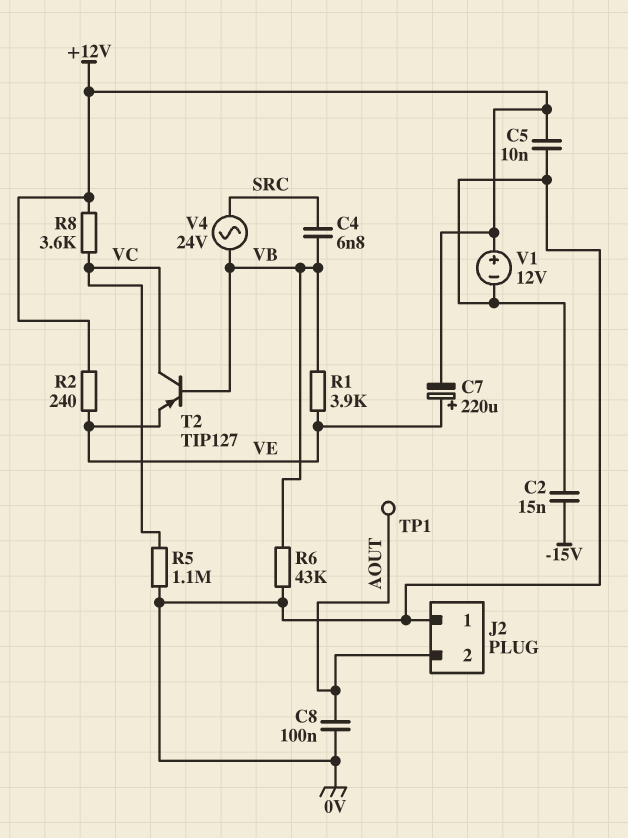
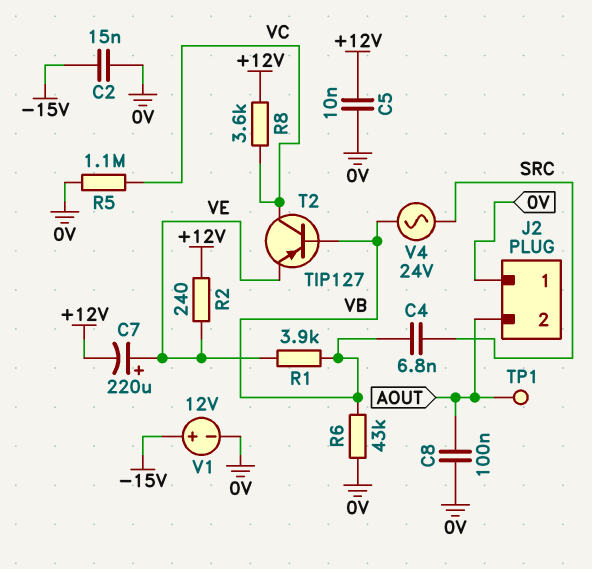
V1: 12V (plus +12V, minus 0V) -> 12V (plus -15V, minus 0V)

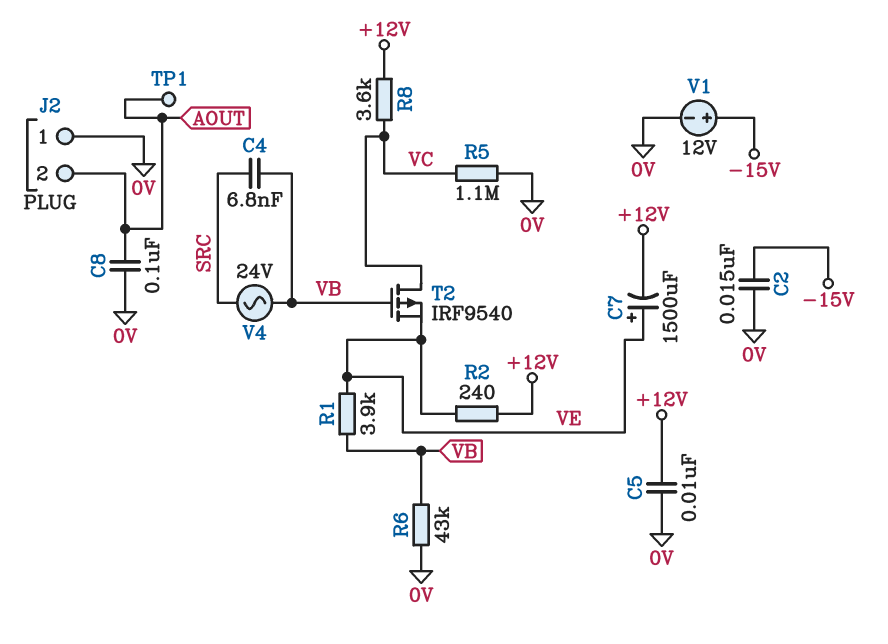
C7: 220uF (plus VE, minus +12V) -> 1500uF (plus VE, minus +12V)
T2: PNP TIP127 (B VB, C VC, E VE) -> PMOS IRF9540 (G VB, D VC, S VE)

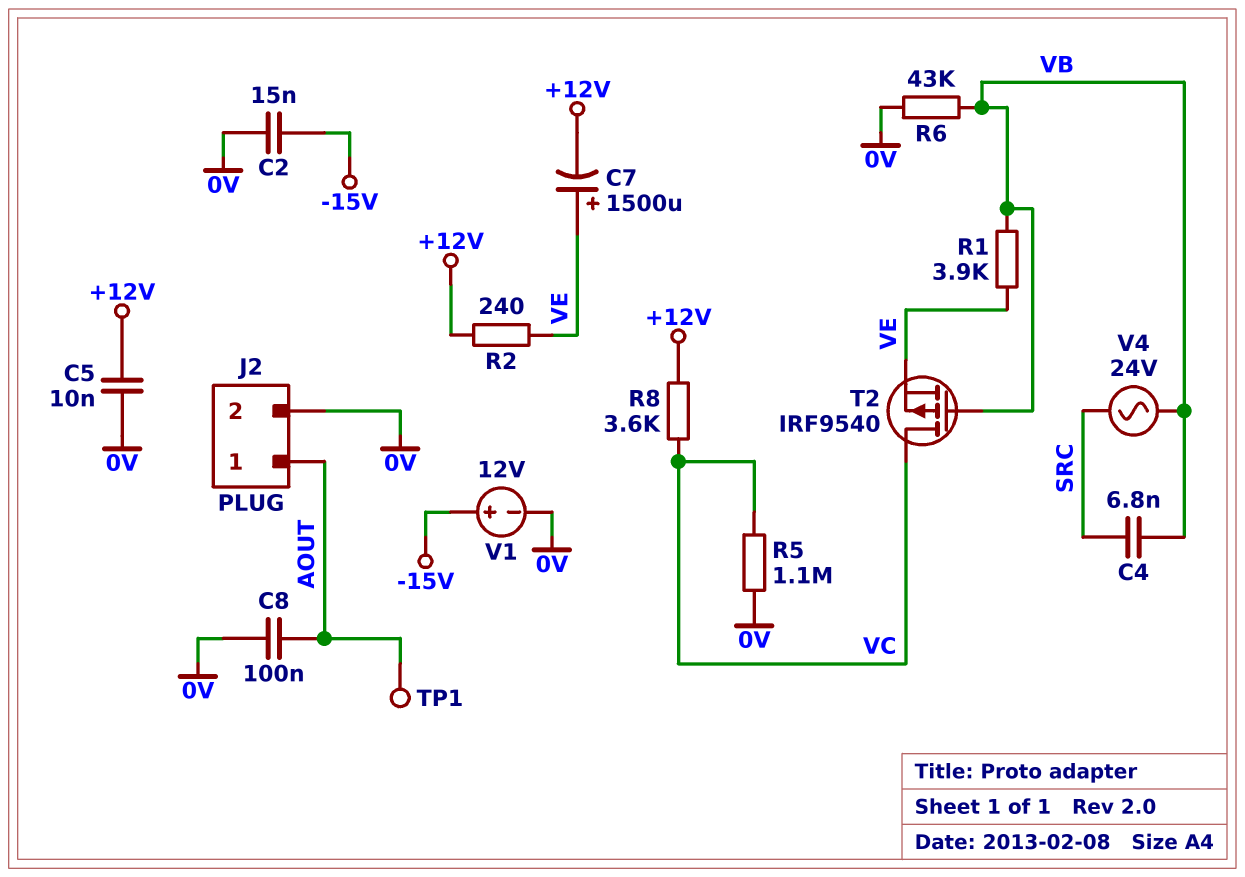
J2 pin 1: 0V -> AOUT
J2 pin 2: AOUT -> 0V

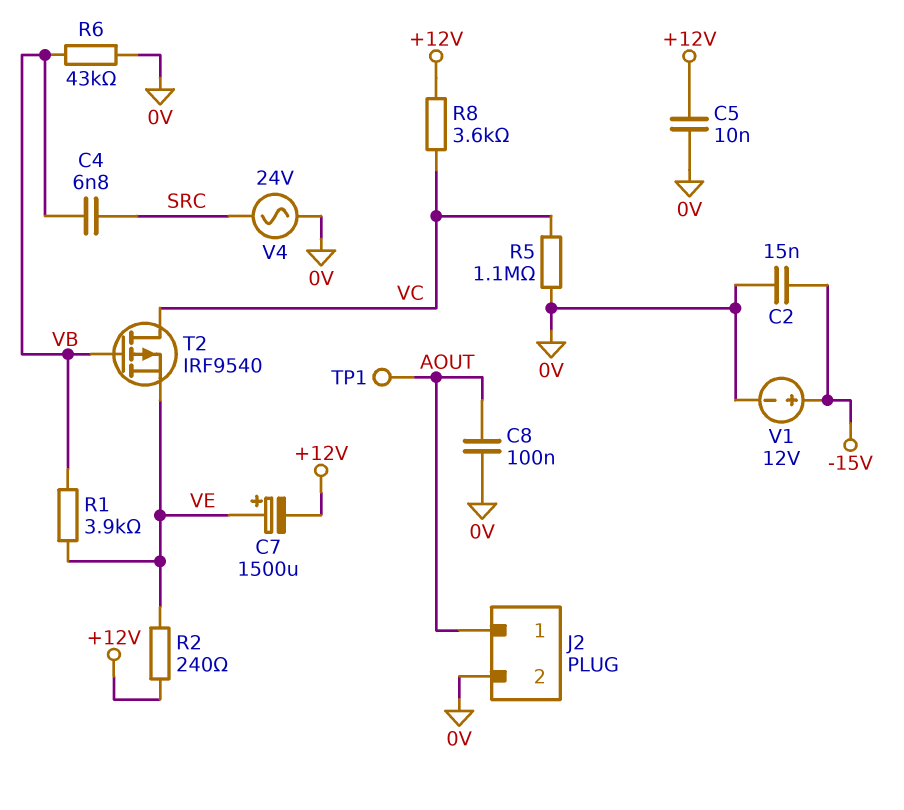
V4: AC 24V (SRC, VB) -> AC 24V (0V, SRC)

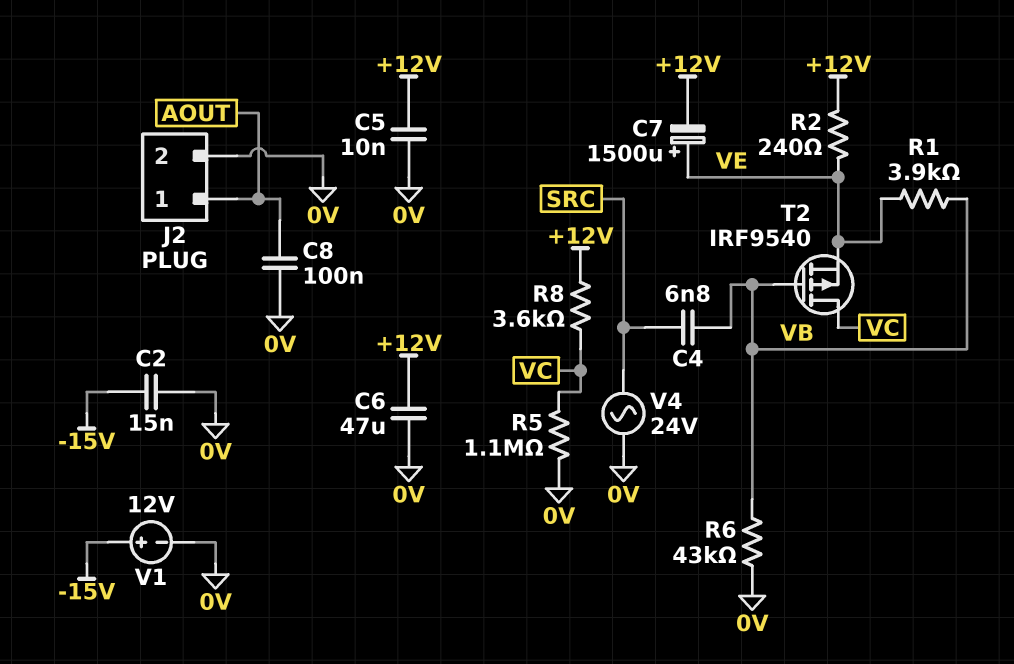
C6: none -> 47uF (+12V, 0V)
TP1: test point (AOUT) -> none

